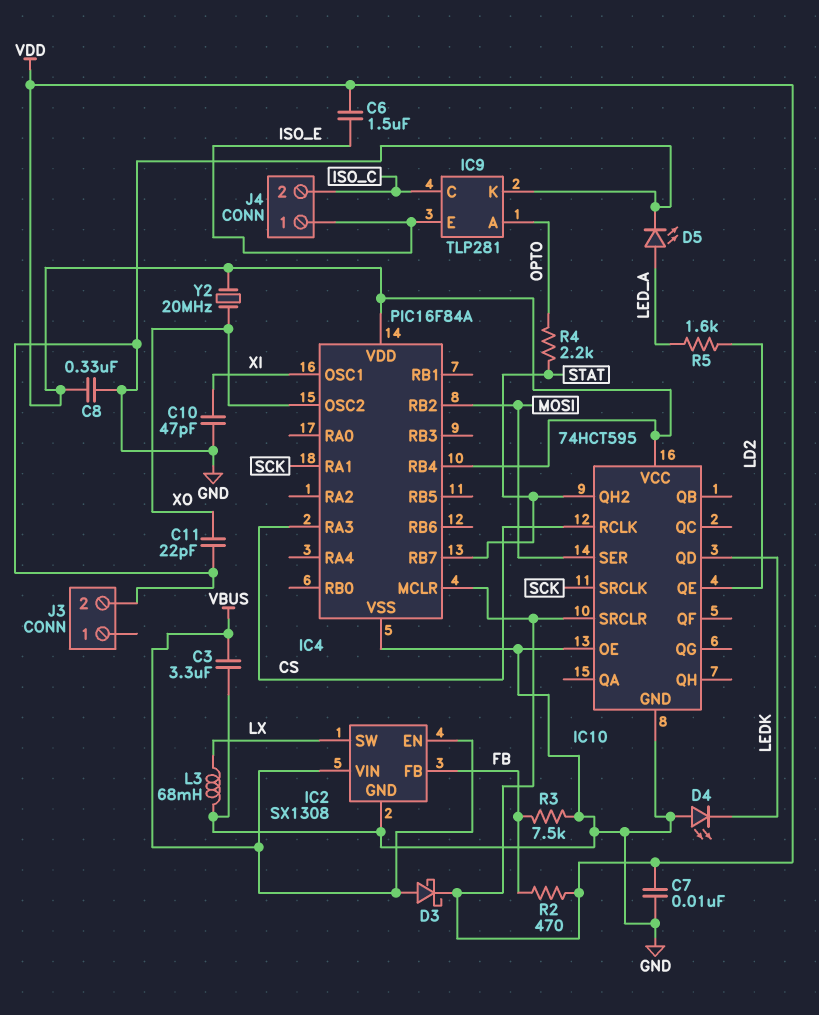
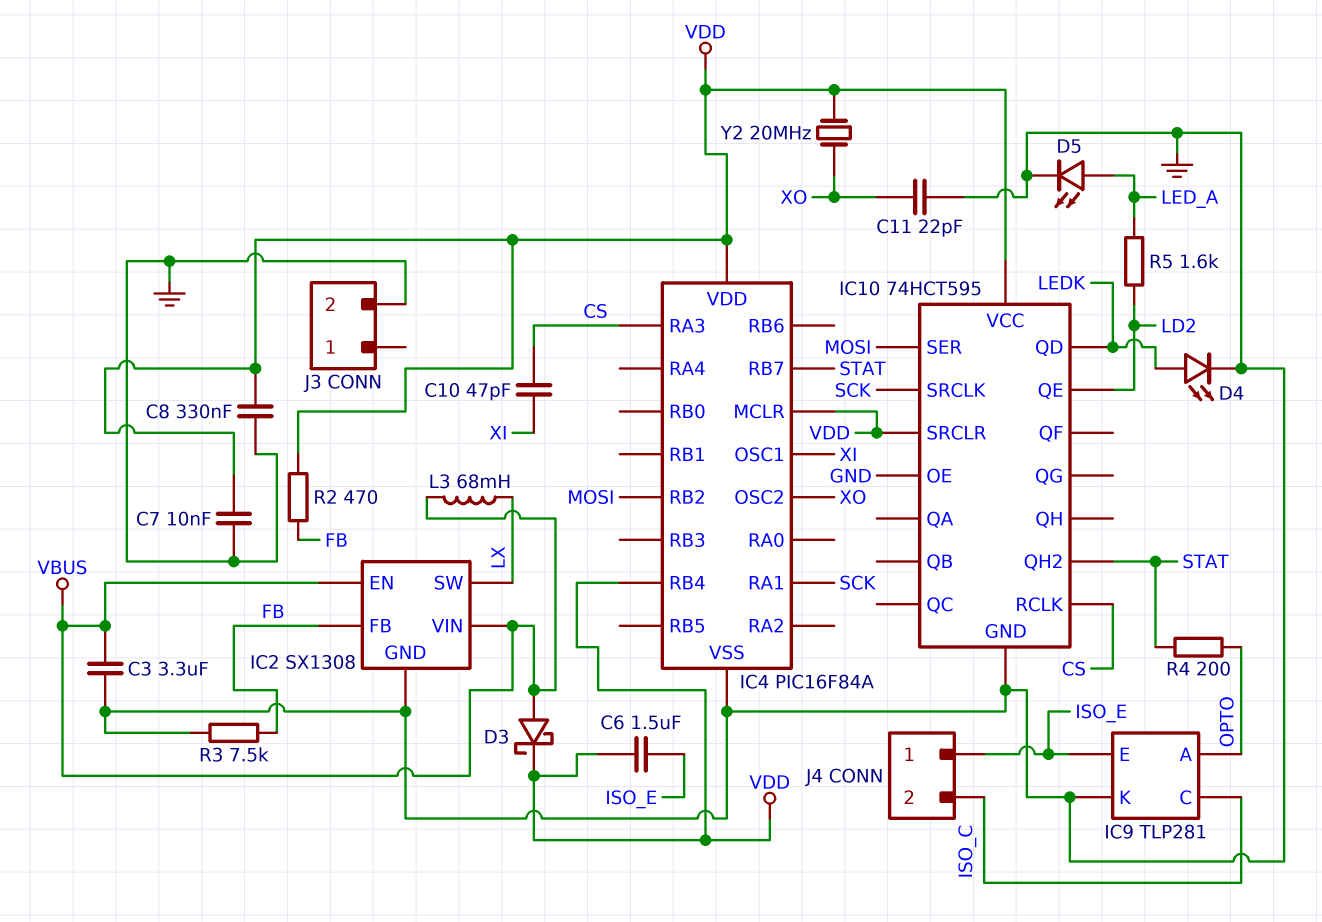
C10: 47pF (GND, XI) -> 47pF (CS, XI)
D4: LED (A GND, K LEDK) -> LED (A LEDK, K GND)
L3: 68mH (GND, LX) -> 68mH (LX, VBUS)
R4: 2.2k (OPTO, STAT) -> 200 (OPTO, STAT)

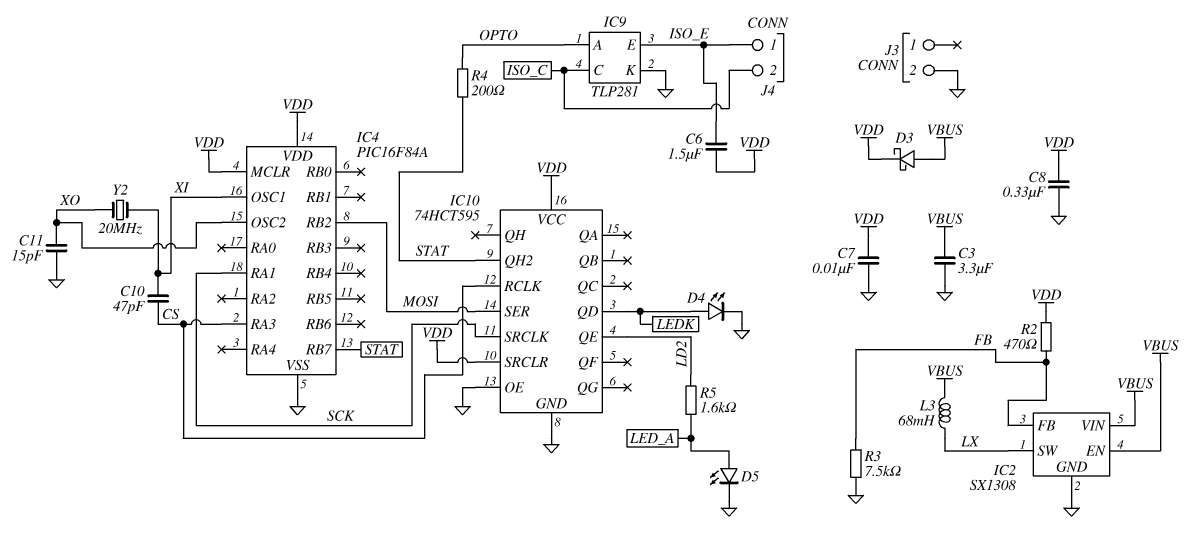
C11: 22pF (GND, XO) -> 15pF (GND, XO)
IC4 pin RB4: VDD -> none
Y2: 20MHz (VDD, XO) -> 20MHz (XI, XO)

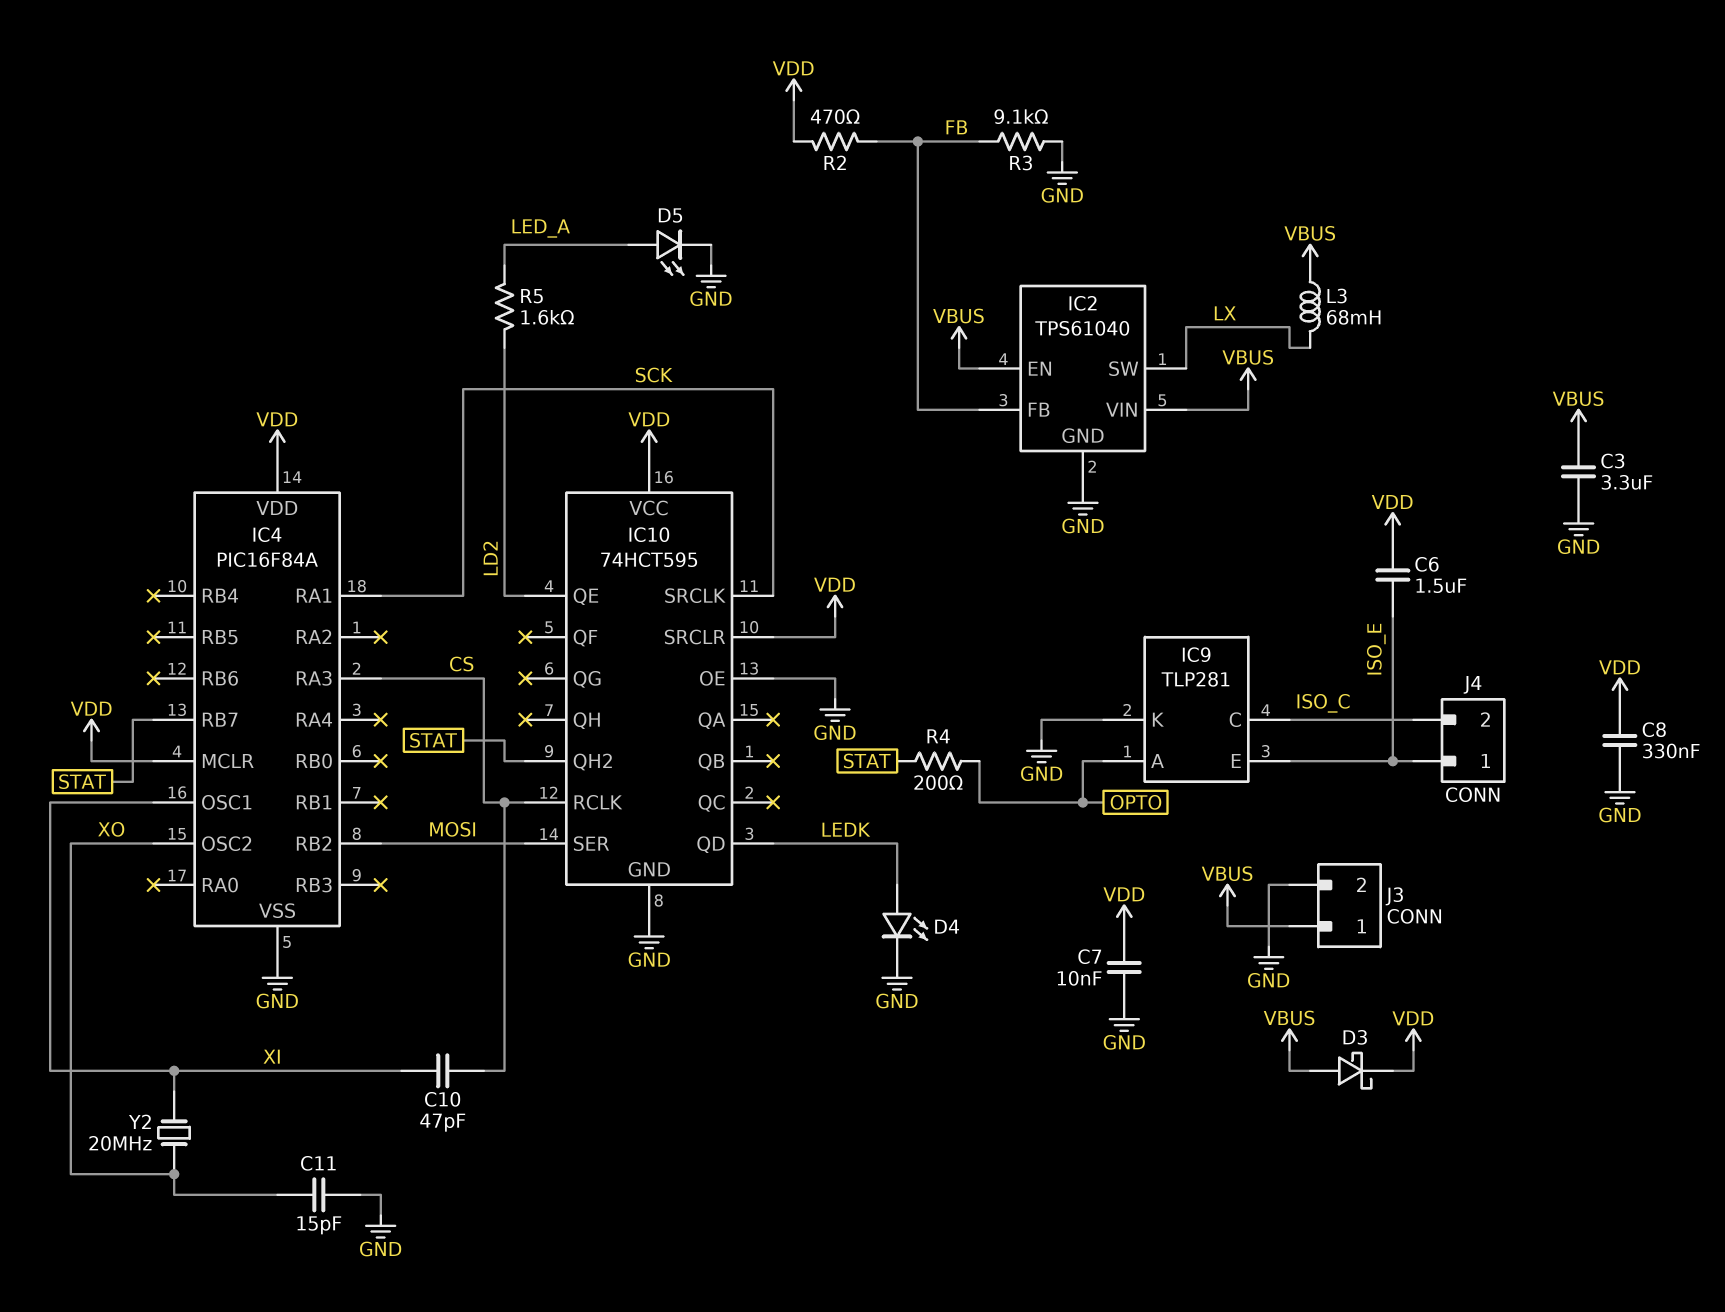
IC2: SX1308 -> TPS61040
J3 pin 1: none -> VBUS
R3: 7.5k (FB, GND) -> 9.1k (FB, GND)

